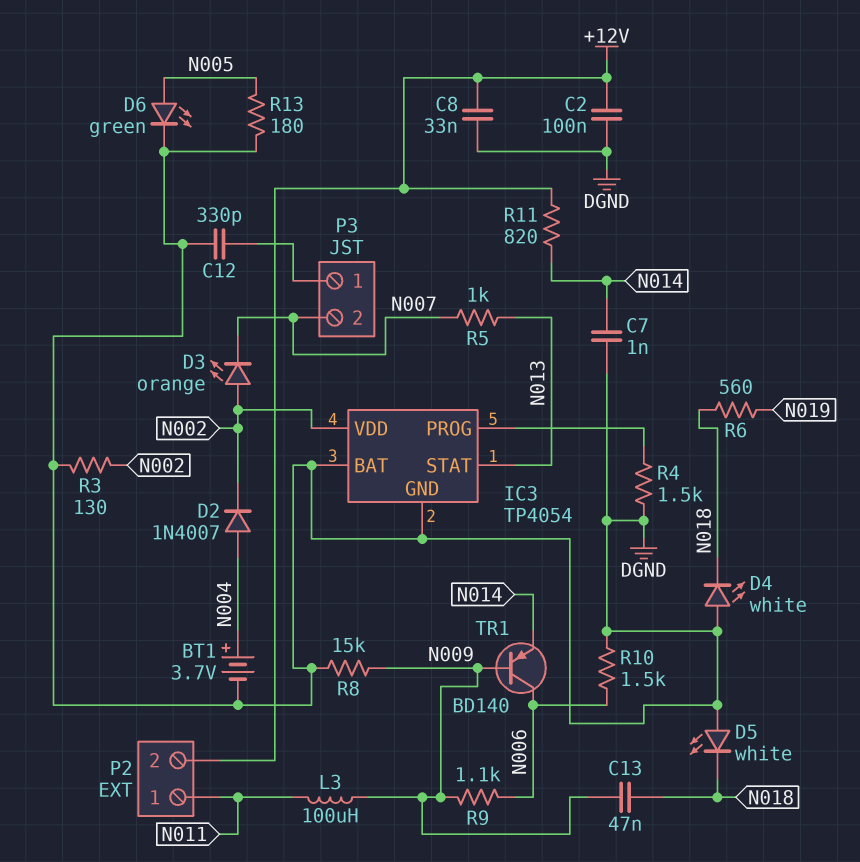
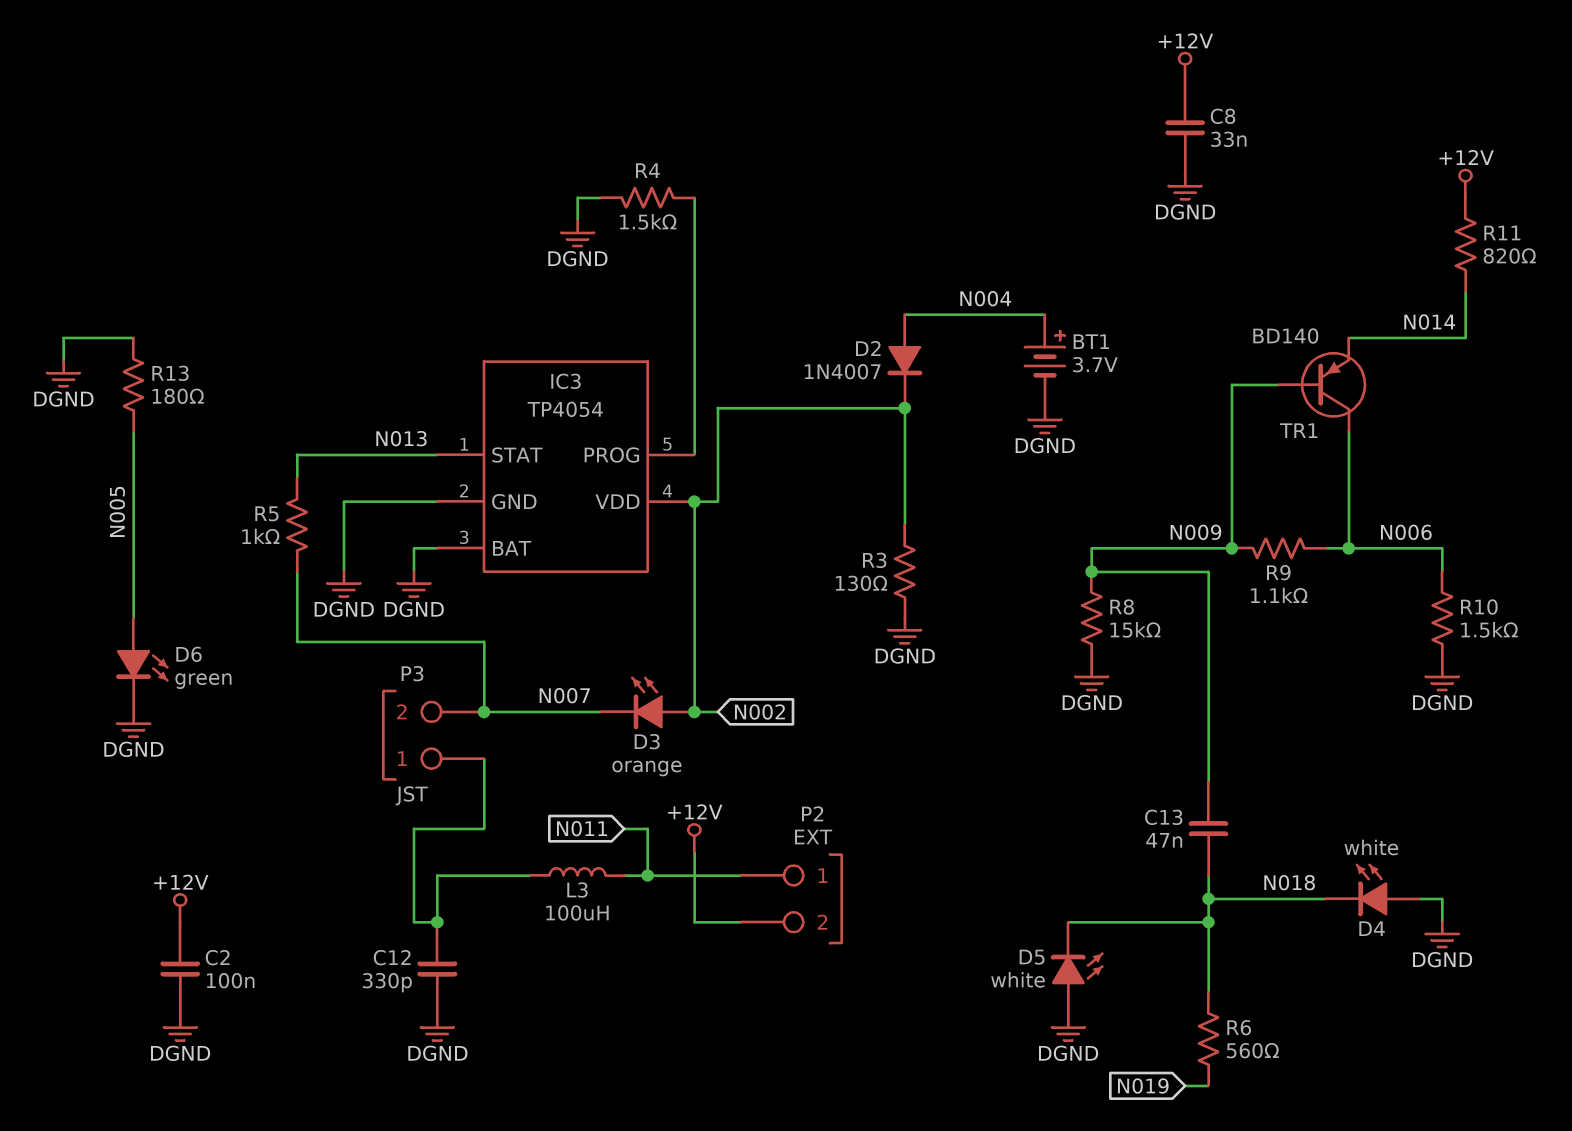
C7: 1nF (DGND, N014) -> none
L3: 100uH (N009, N011) -> 100uH (N011, P3/1)

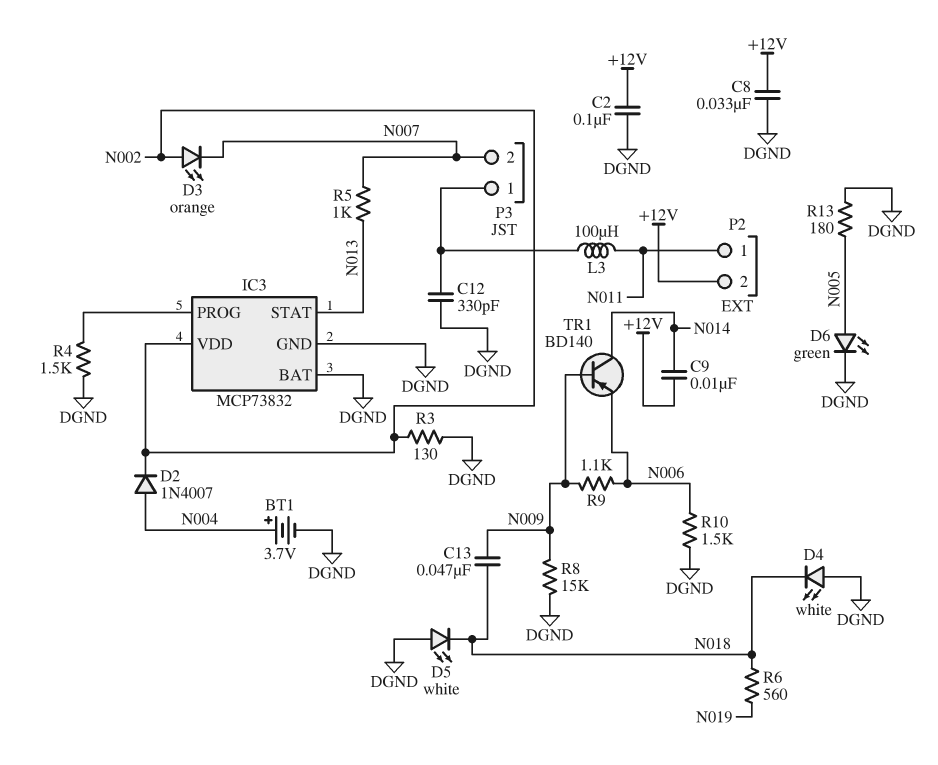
C9: none -> 10nF (+12V, N014)
IC3: TP4054 -> MCP73832
R11: 820 (+12V, N014) -> none
TR1: PNP BD140 (B N009, C N006, E N014) -> PNP BD140 (B N009, C N014, E N006)

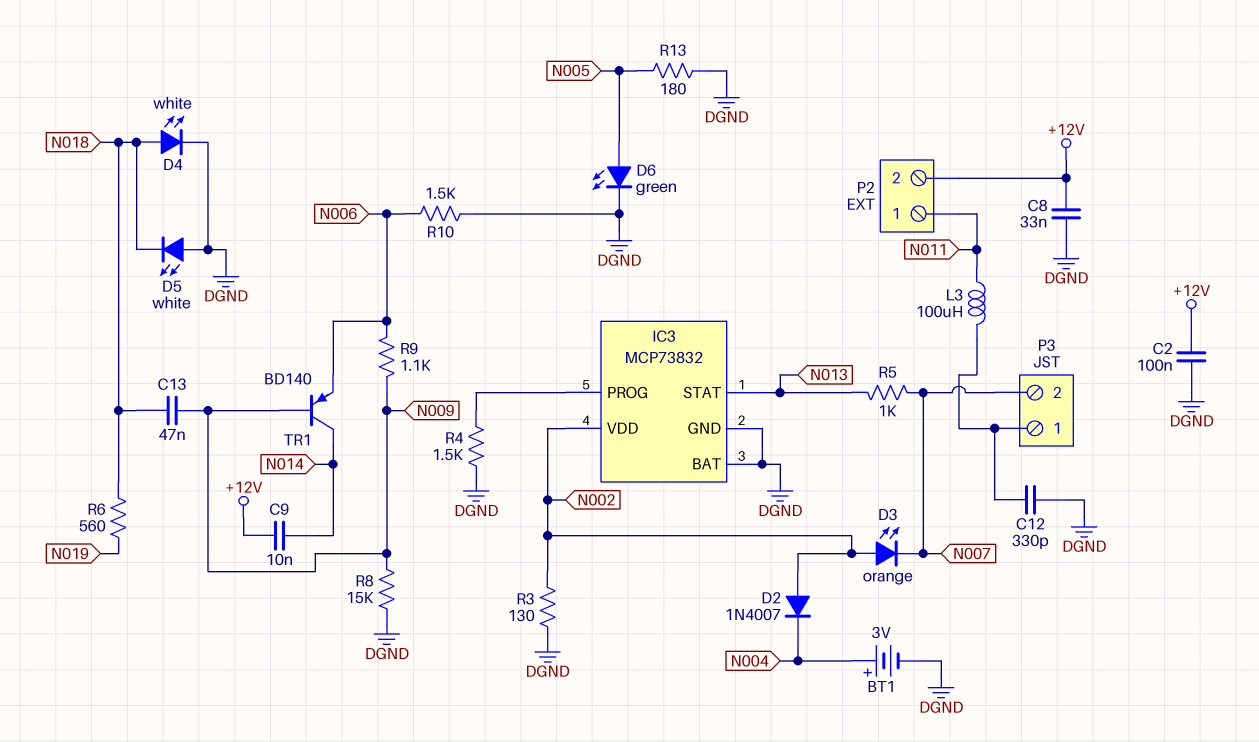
BT1: 3.7V (plus N004, minus DGND) -> 3V (plus N004, minus DGND)
D2: diode 1N4007 (A N004, K N002) -> diode 1N4007 (A N002, K N004)
D4: LED white (A DGND, K N018) -> LED white (A N018, K DGND)

